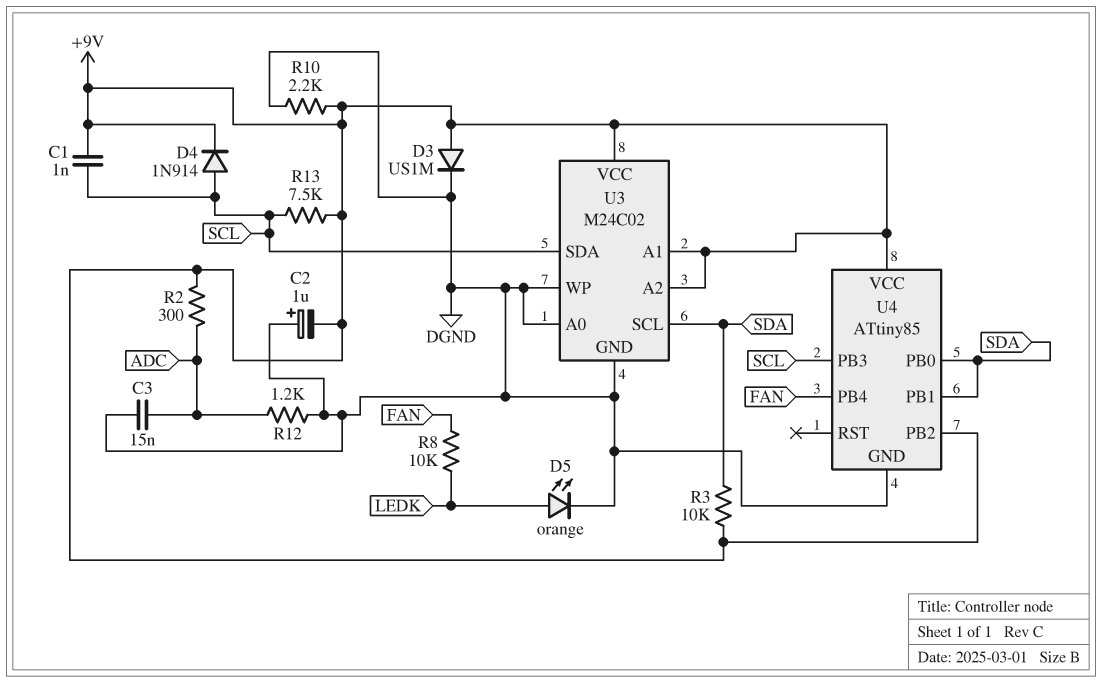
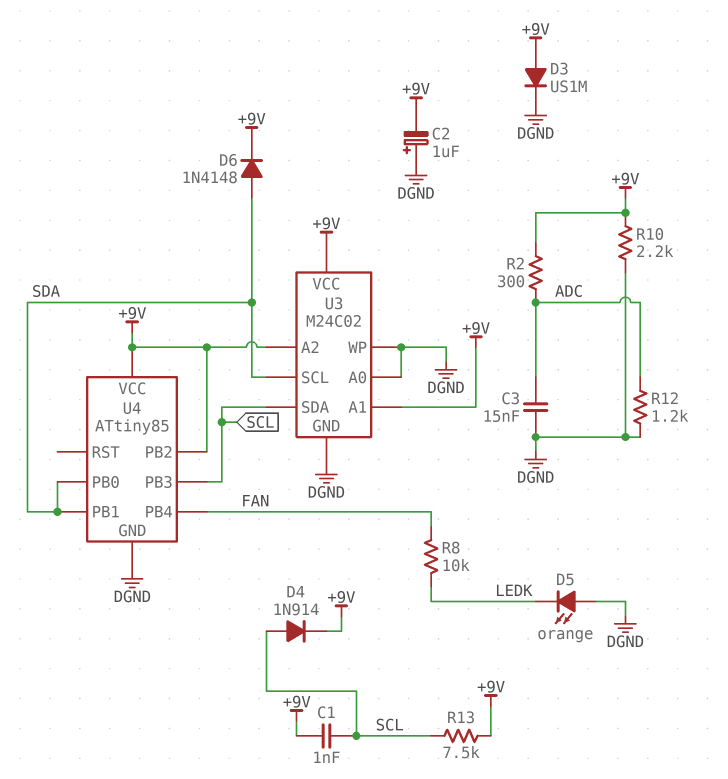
D5: LED orange (A LEDK, K DGND) -> LED orange (A DGND, K LEDK)
D6: none -> diode 1N4148 (A SDA, K +9V)
R3: 10k (+9V, SDA) -> none

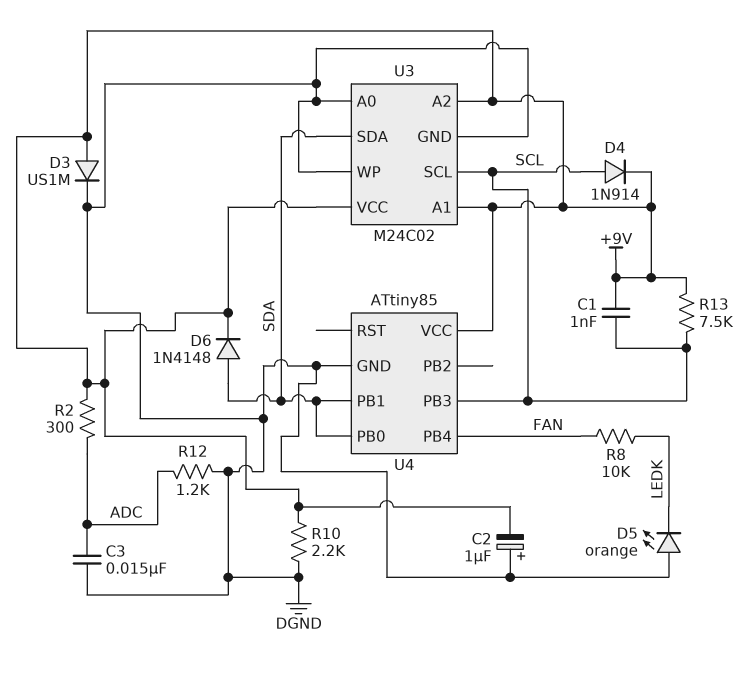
U3 pin SCL: SDA -> SCL
U3 pin SDA: SCL -> SDA
U4 pin PB2: +9V -> none

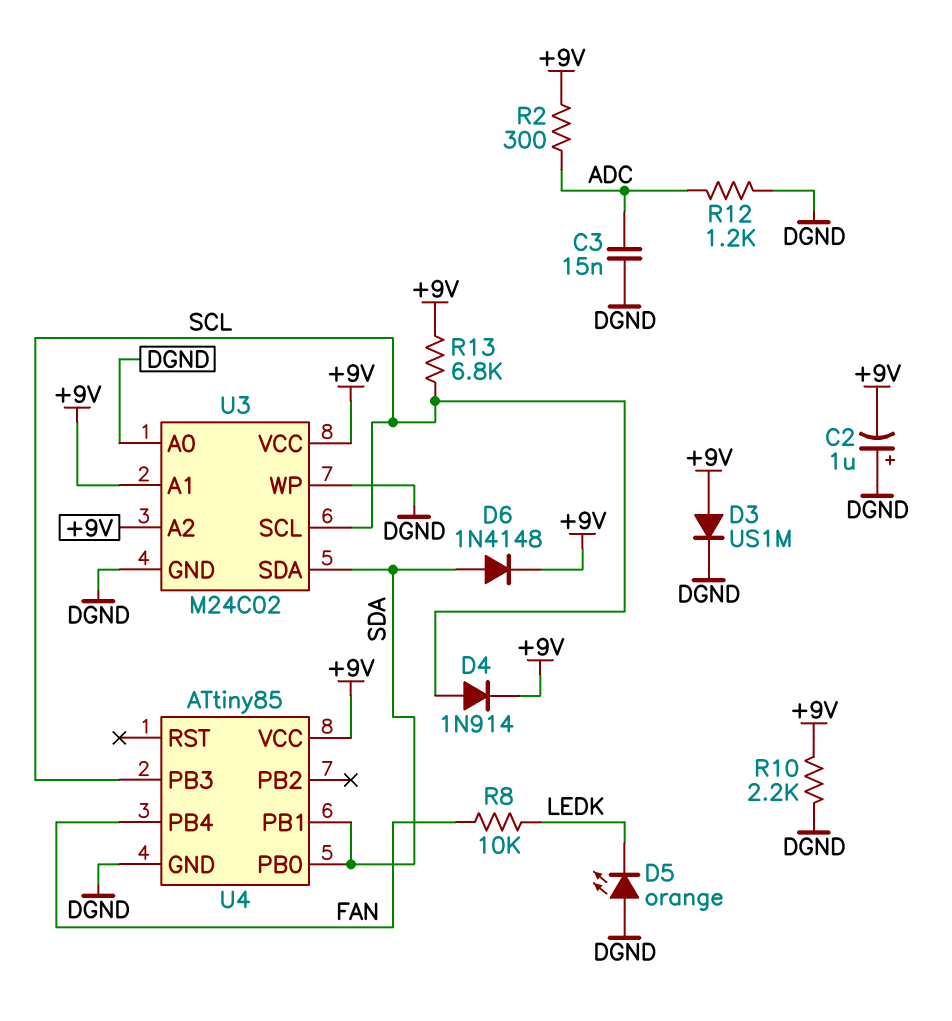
C1: 1nF (+9V, SCL) -> none
R13: 7.5k (+9V, SCL) -> 6.8k (+9V, SCL)

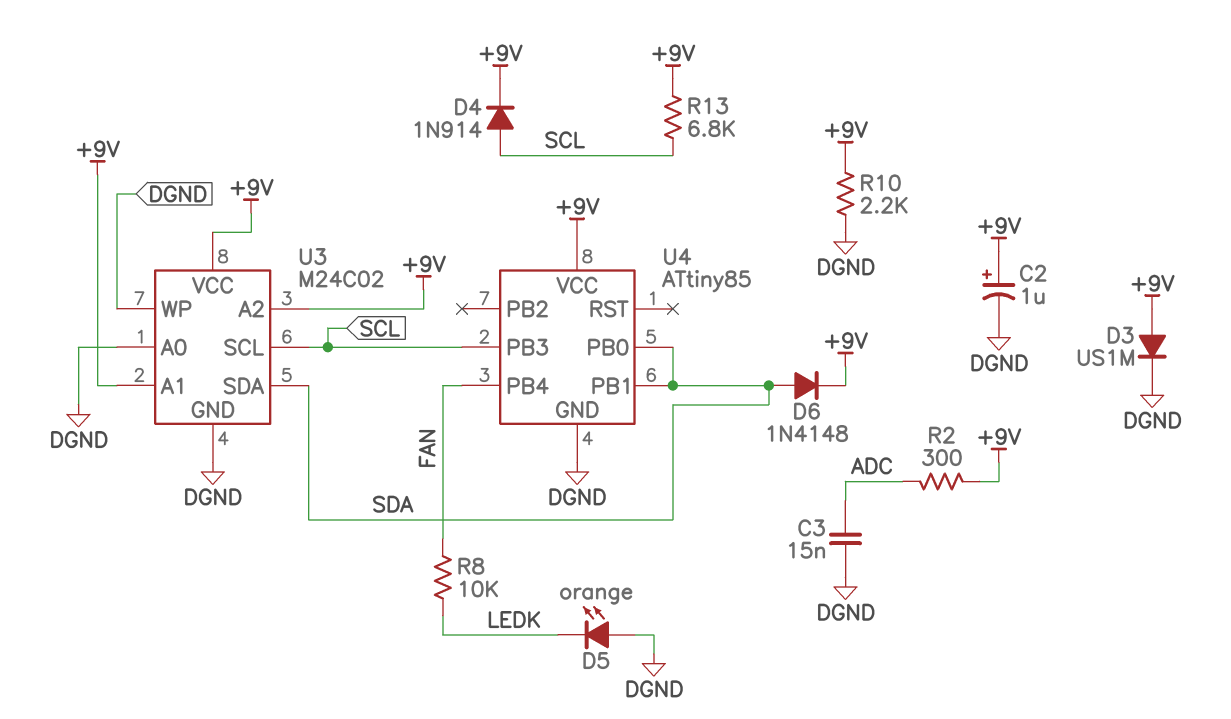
C2: 1uF (plus DGND, minus +9V) -> 1uF (plus +9V, minus DGND)
R12: 1.2k (ADC, DGND) -> none

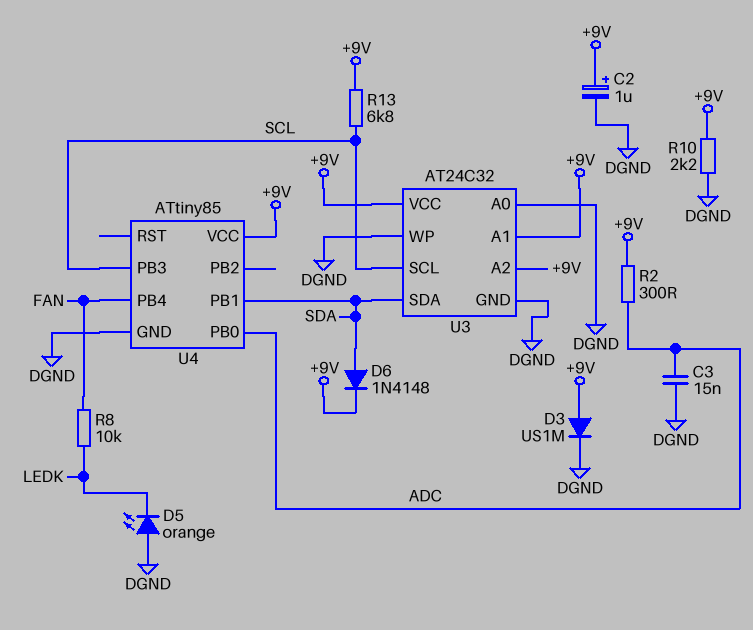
D4: diode 1N914 (A SCL, K +9V) -> none
U3: M24C02 -> AT24C32
U4 pin PB0: SDA -> ADC

